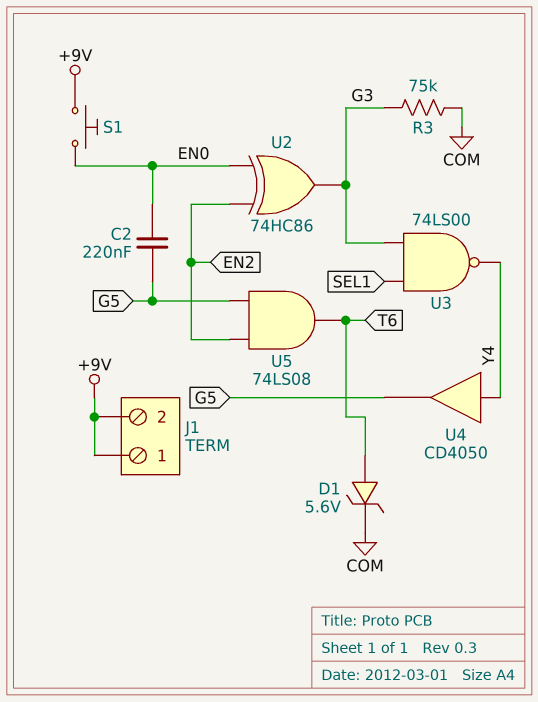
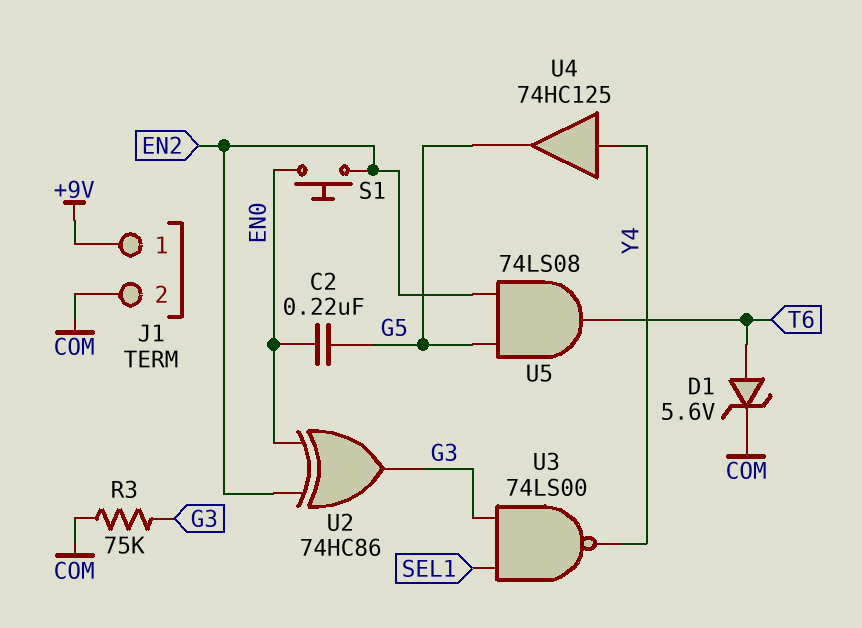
J1 pin 2: +9V -> COM
S1: button (+9V, EN0) -> button (EN0, EN2)
U4: buffer CD4050 (in Y4, out G5) -> buffer 74HC125 (in Y4, out G5)

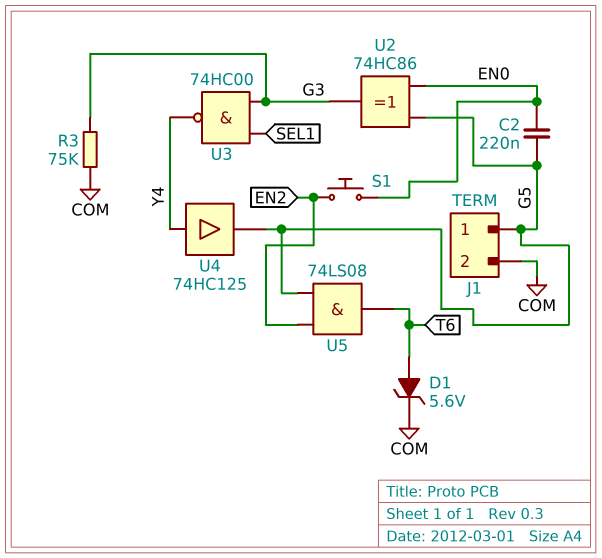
J1 pin 1: +9V -> G5
U2: XOR 74HC86 (in EN0, in EN2, out G3) -> XOR 74HC86 (in EN0, in G5, out G3)
U3: NAND 74LS00 (in G3, in SEL1, out Y4) -> NAND 74HC00 (in G3, in SEL1, out Y4)

